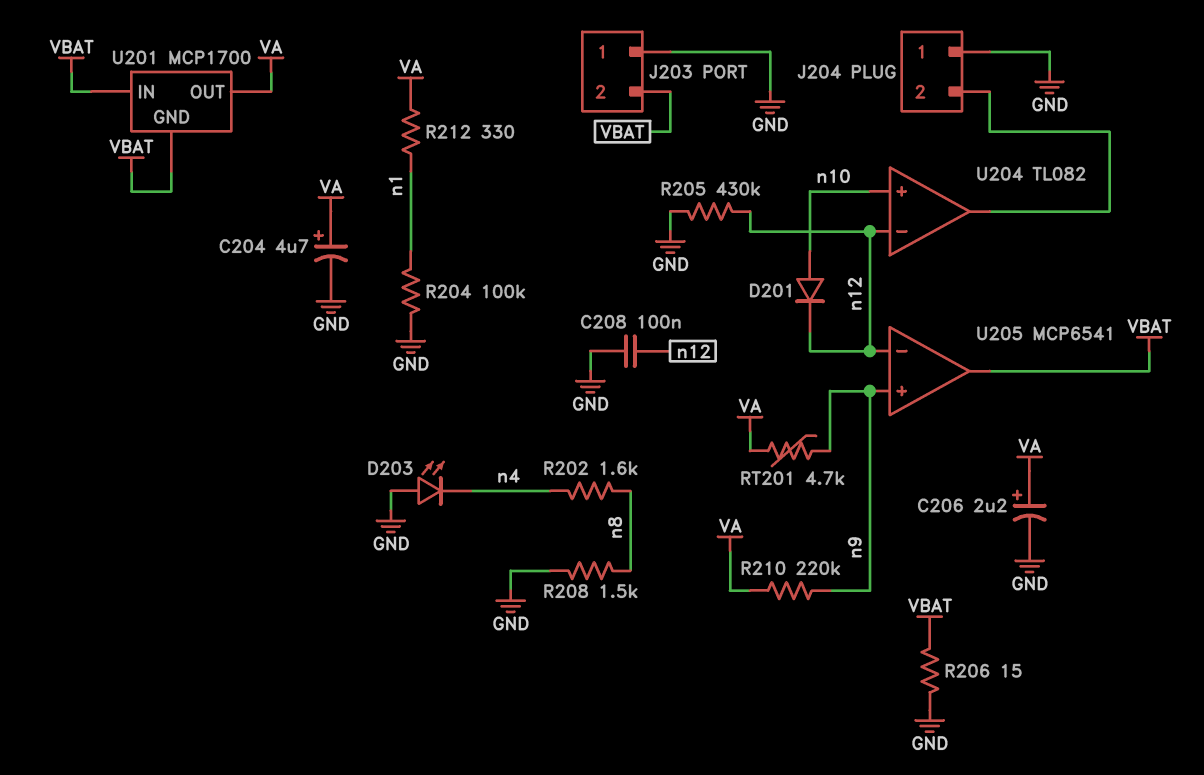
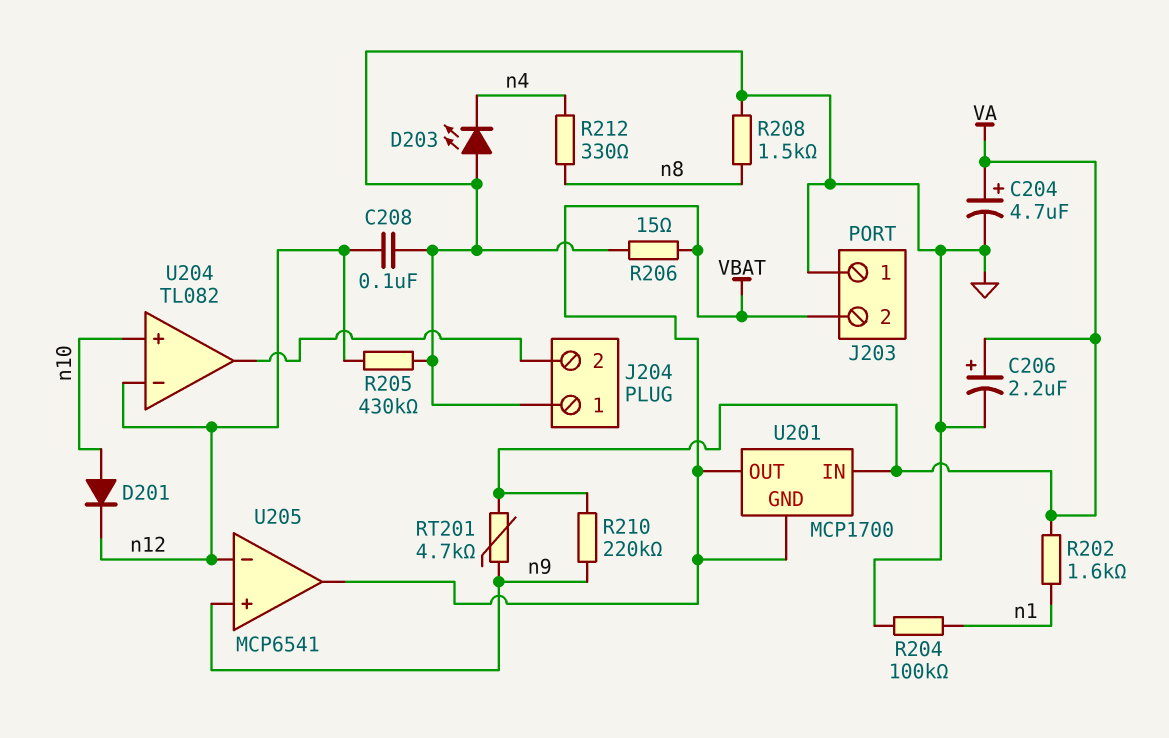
R202: 1.6k (n4, n8) -> 1.6k (VA, n1)
R212: 330 (VA, n1) -> 330 (n4, n8)
U201 pin IN: VBAT -> VA
U201 pin OUT: VA -> VBAT

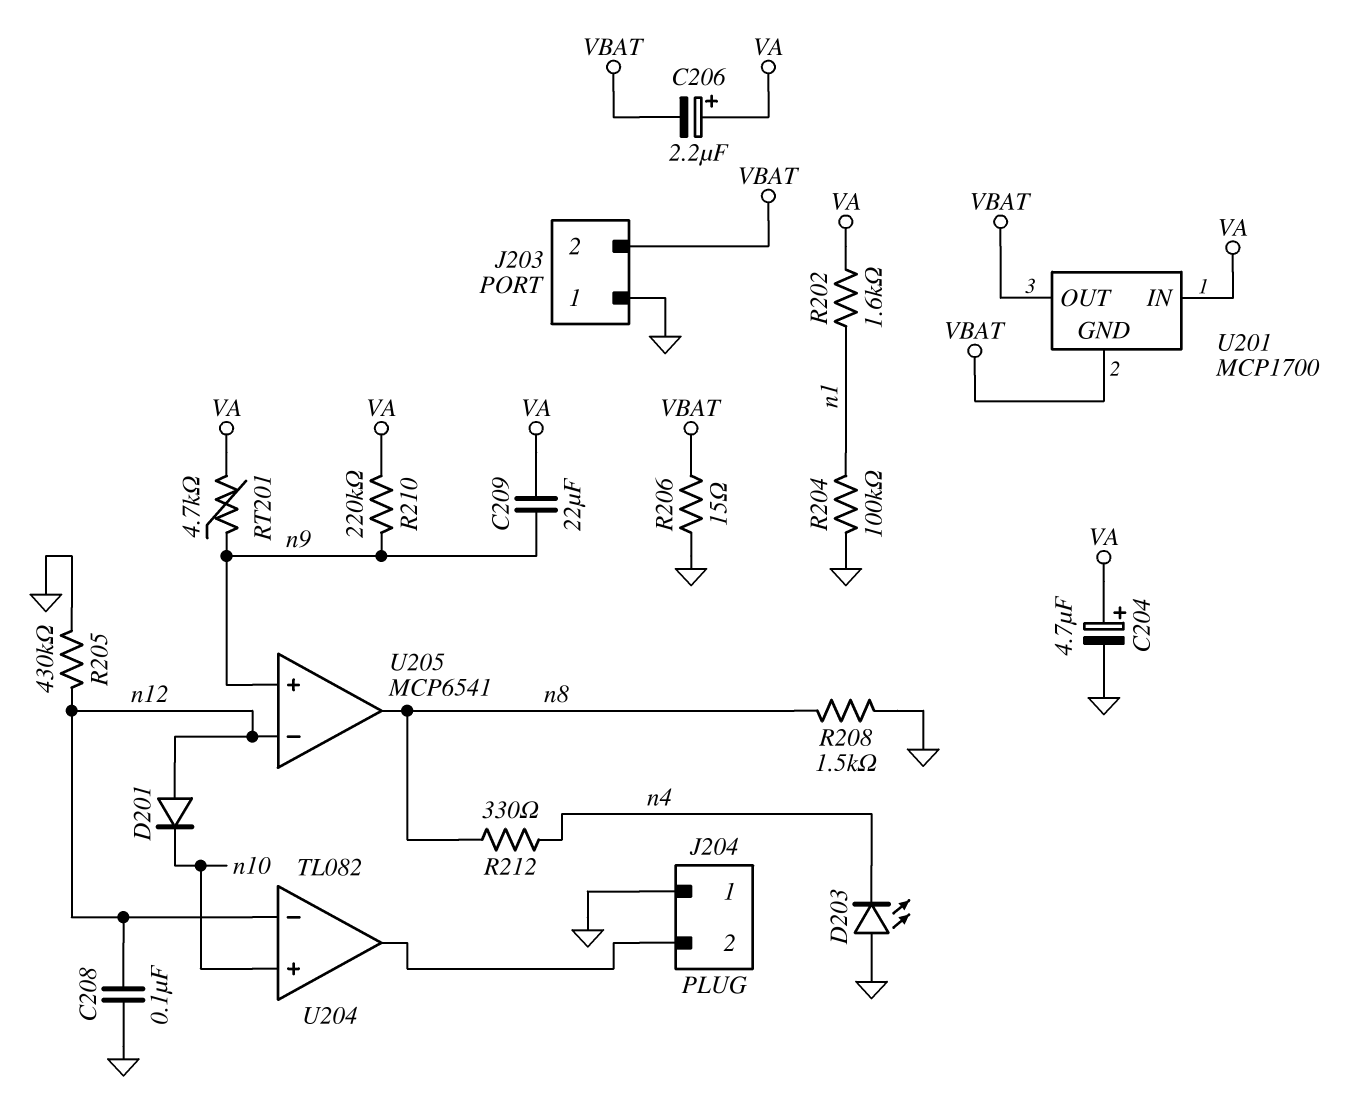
C206: 2.2uF (plus VA, minus GND) -> 2.2uF (plus VA, minus VBAT)
C209: none -> 22uF (VA, n9)
D201: diode (A n10, K n12) -> diode (A n12, K n10)
U205 pin out: VBAT -> n8

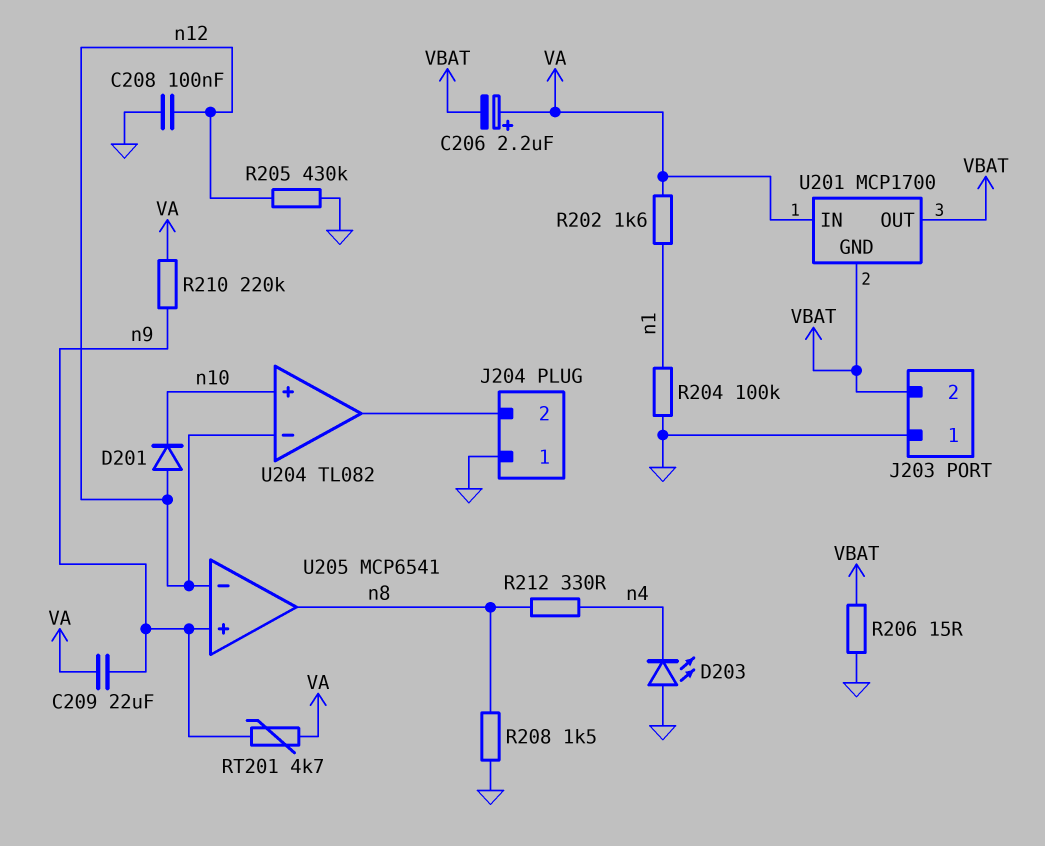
C204: 4.7uF (plus VA, minus GND) -> none

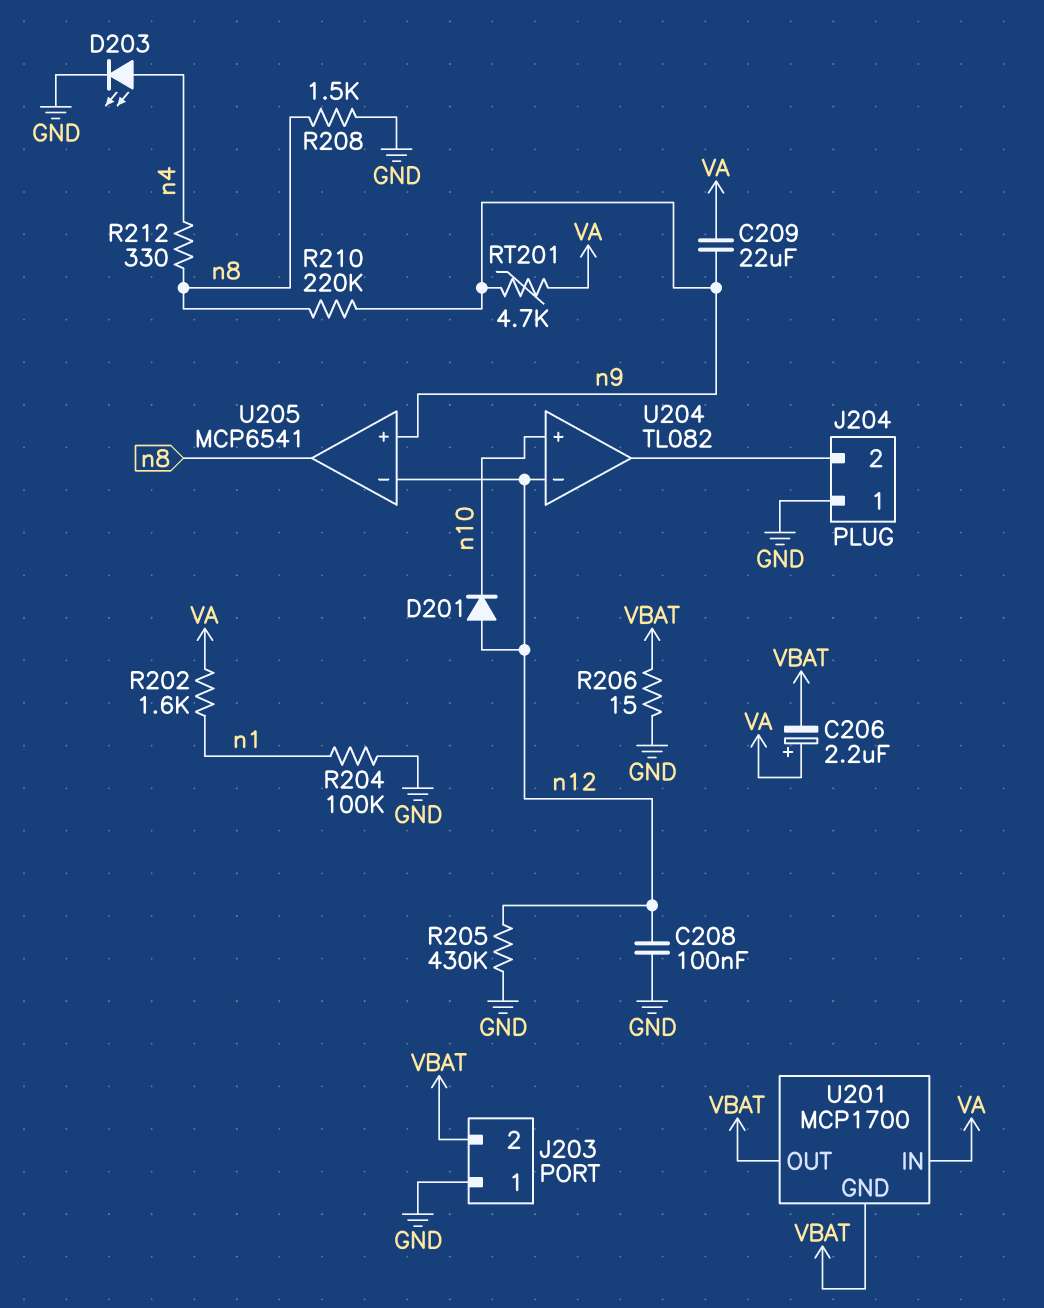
D203: LED (A GND, K n4) -> LED (A n4, K GND)
R210: 220k (VA, n9) -> 220k (n8, n9)

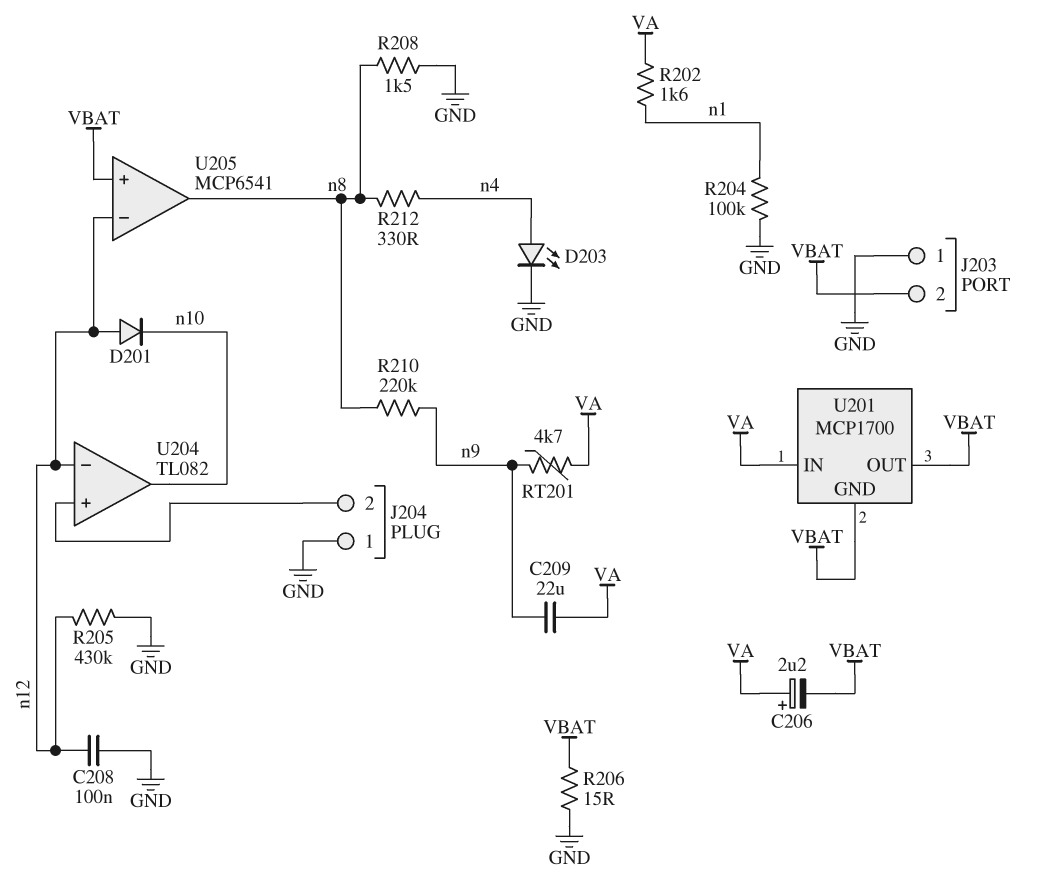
U204 pin in+: n10 -> J204/2
U204 pin out: J204/2 -> n10
U205 pin in+: n9 -> VBAT

